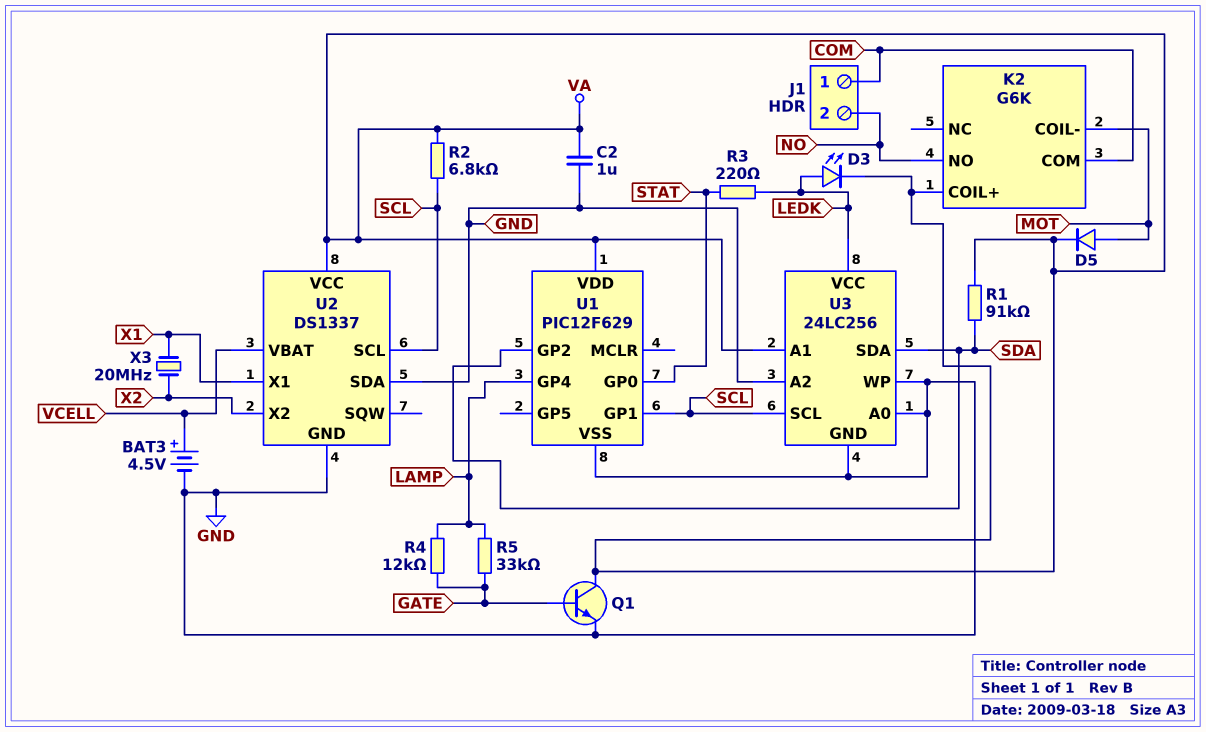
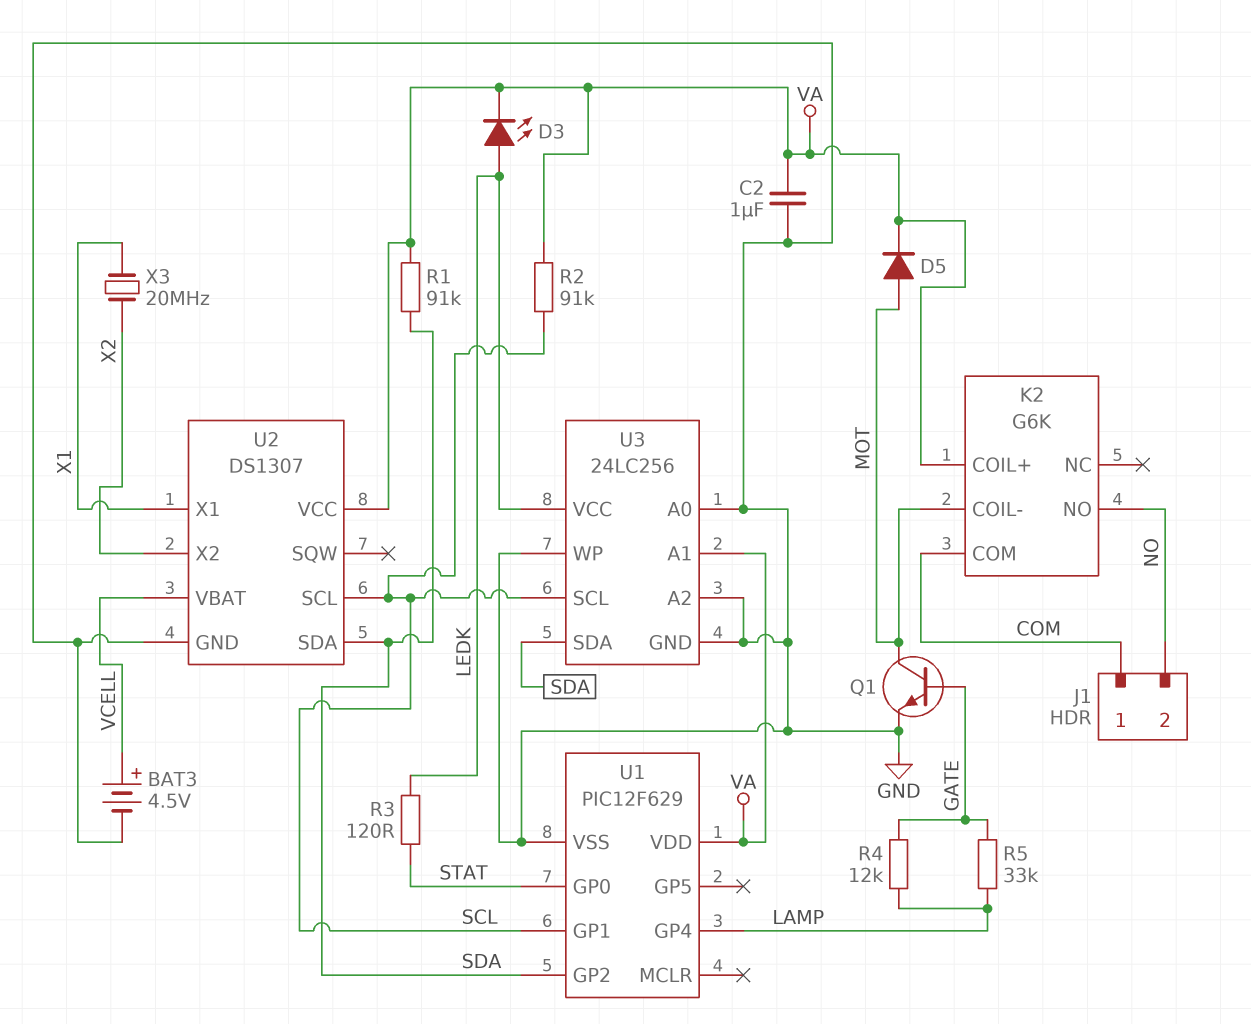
Q1: NPN (B GATE, C VA, E GND) -> NPN (B GATE, C MOT, E GND)
R2: 6.8k (SCL, VA) -> 91k (SCL, VA)
R3: 220 (LEDK, STAT) -> 120 (LEDK, STAT)
U2: DS1337 -> DS1307
U2 pin SDA: GND -> SDA

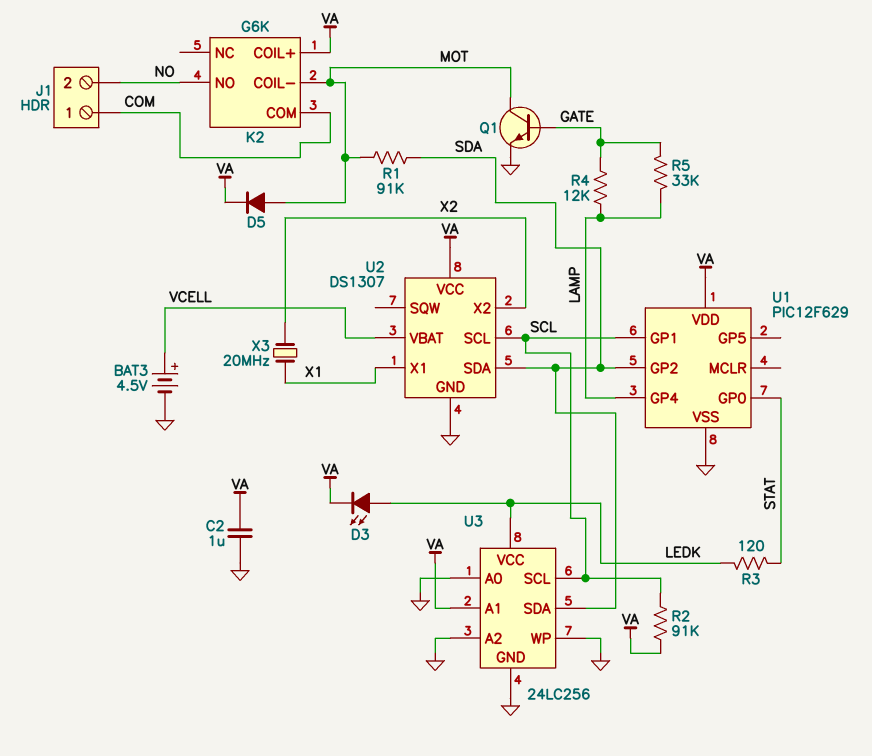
R1: 91k (SDA, VA) -> 91k (MOT, SDA)

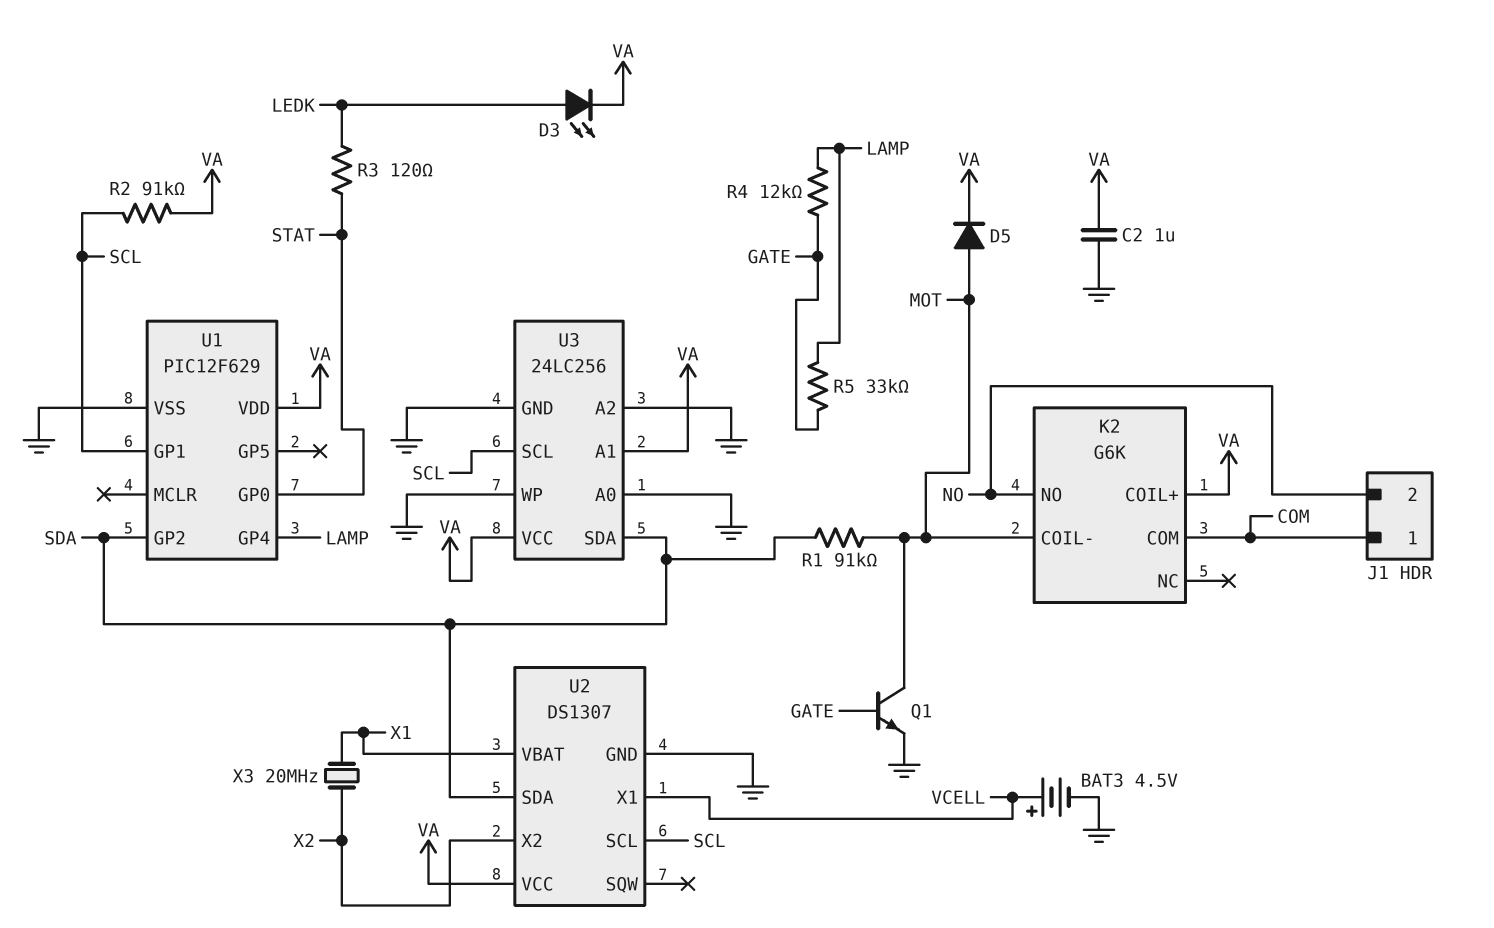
U2 pin VBAT: VCELL -> X1
U2 pin X1: X1 -> VCELL
U3 pin VCC: LEDK -> VA

